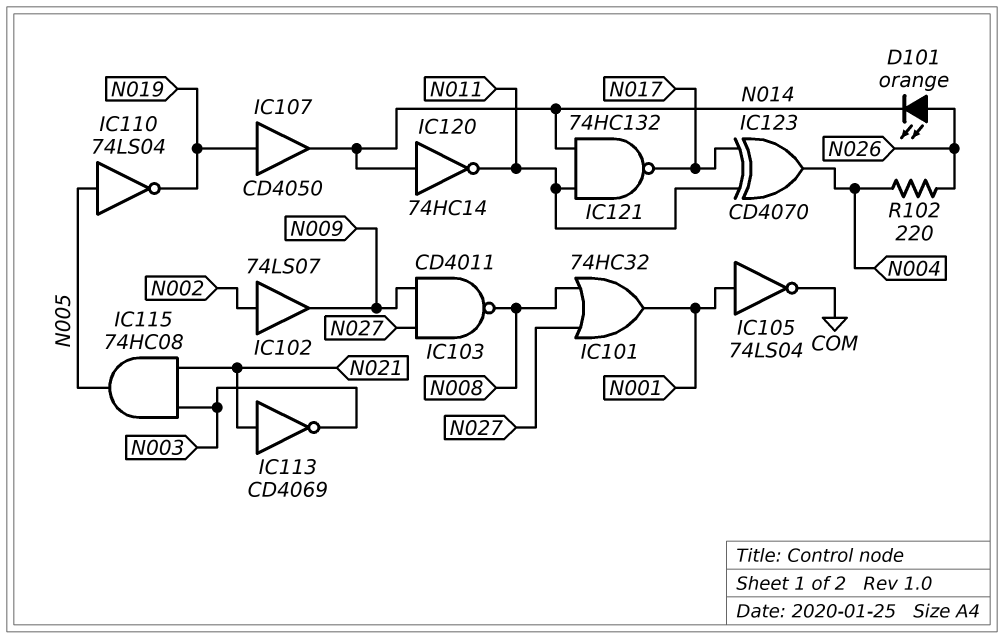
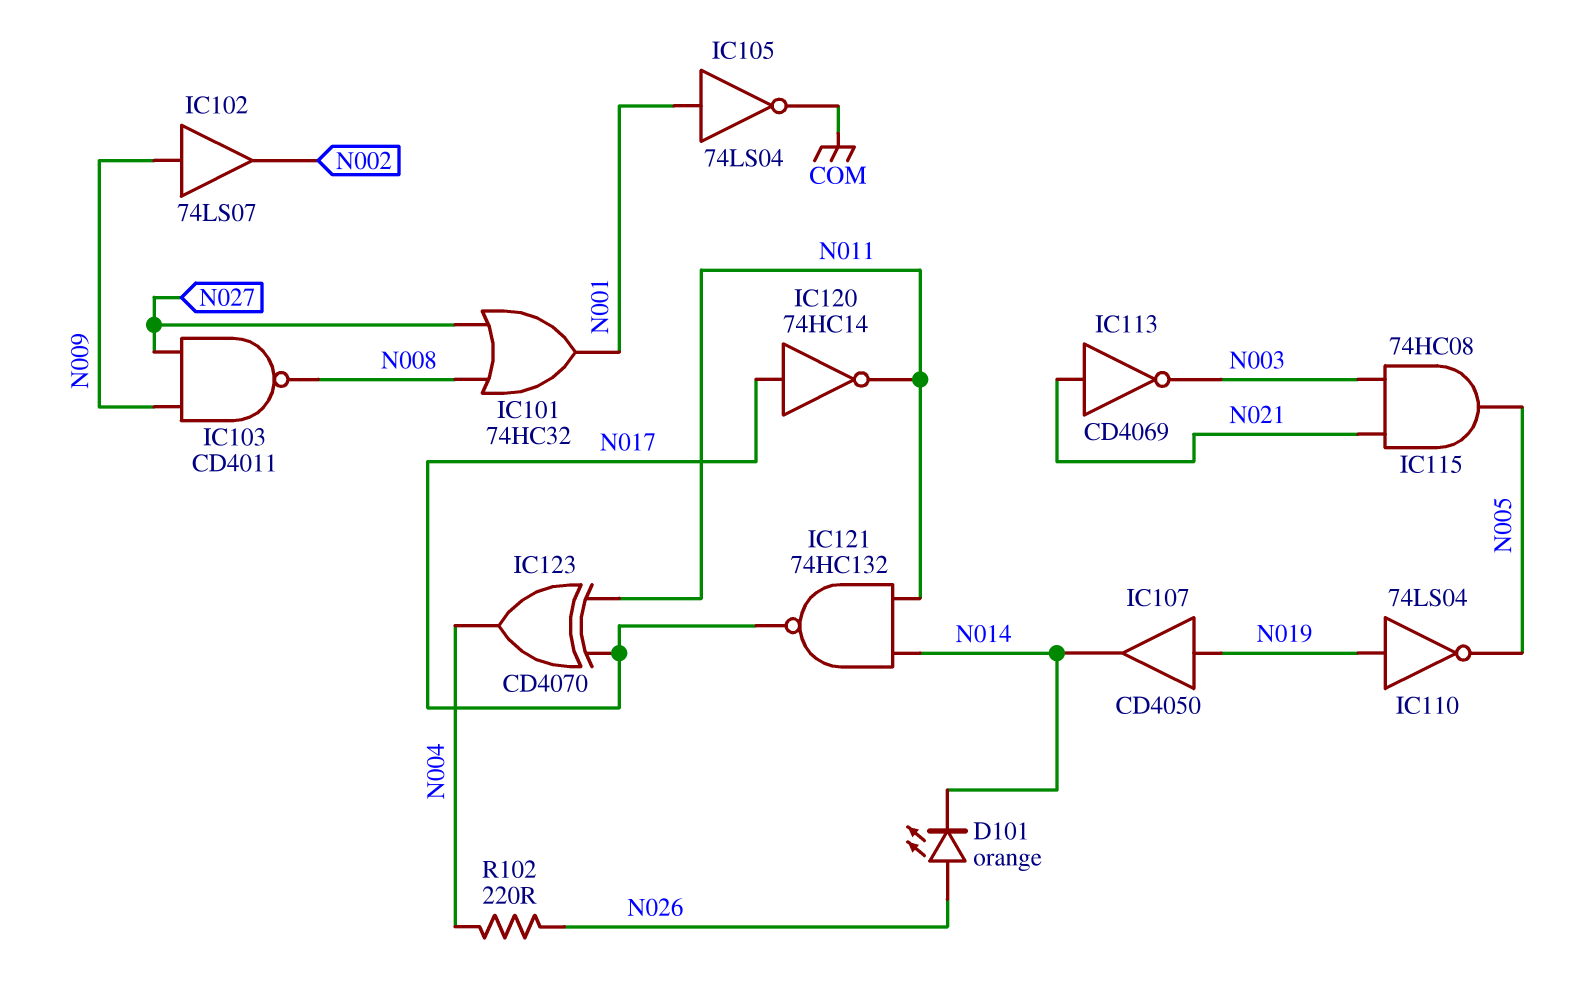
IC102: buffer 74LS07 (in N002, out N009) -> buffer 74LS07 (in N009, out N002)
IC110: NOT 74LS04 (in N005, out N019) -> NOT 74LS04 (in N019, out N005)
IC120: NOT 74HC14 (in N014, out N011) -> NOT 74HC14 (in N017, out N011)

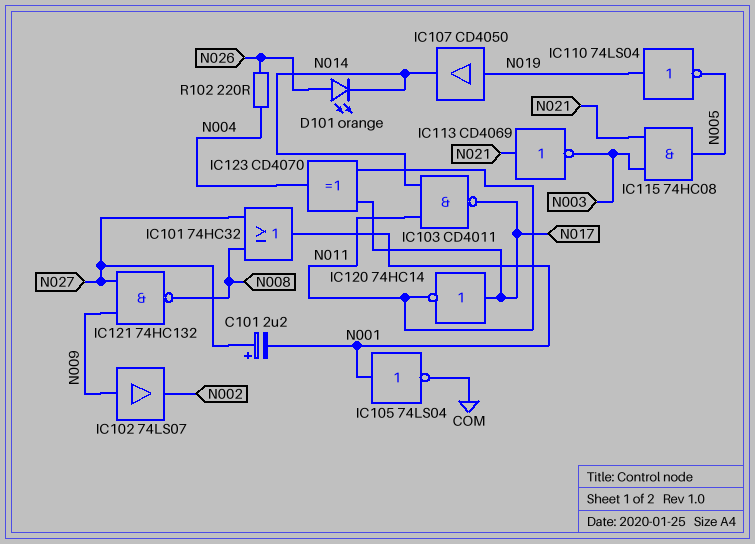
C101: none -> 2.2uF (plus N027, minus N001)
IC103: NAND CD4011 (in N009, in N027, out N008) -> NAND CD4011 (in N011, in N014, out N017)
IC121: NAND 74HC132 (in N011, in N014, out N017) -> NAND 74HC132 (in N009, in N027, out N008)

